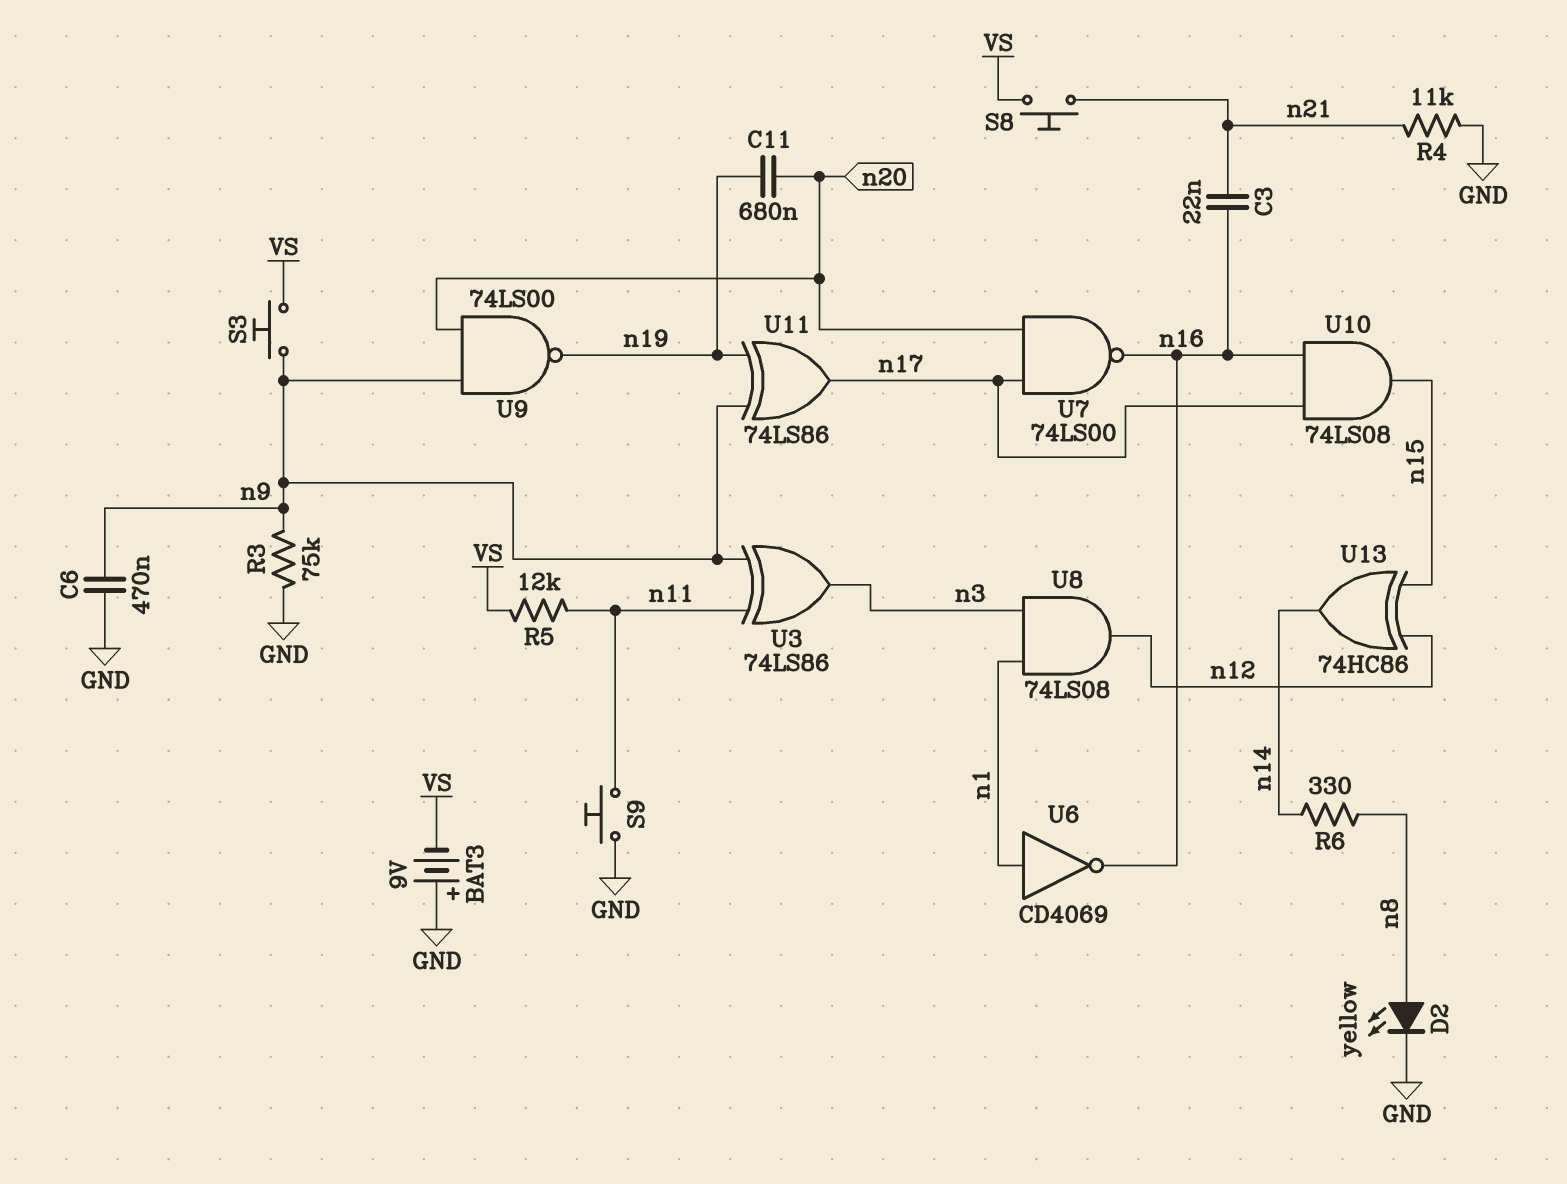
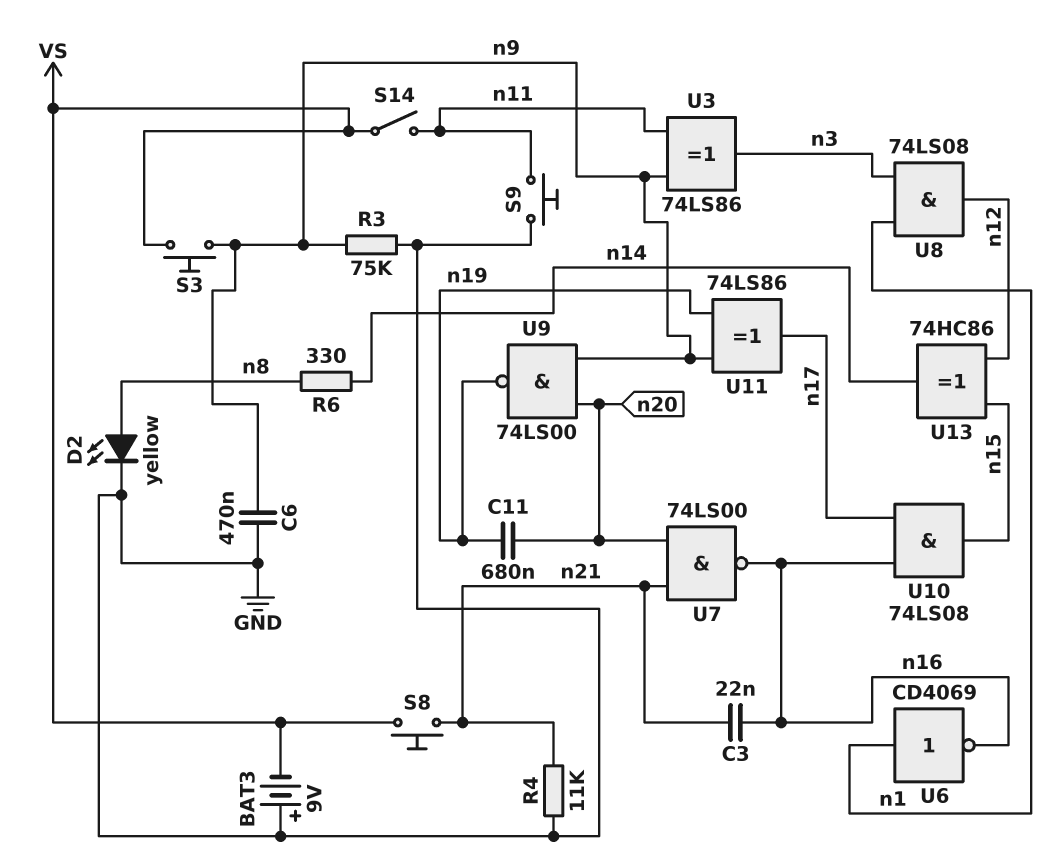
R5: 12k (VS, n11) -> none
S14: none -> switch (VS, n11)
U7: NAND 74LS00 (in n17, in n20, out n16) -> NAND 74LS00 (in n20, in n21, out n16)

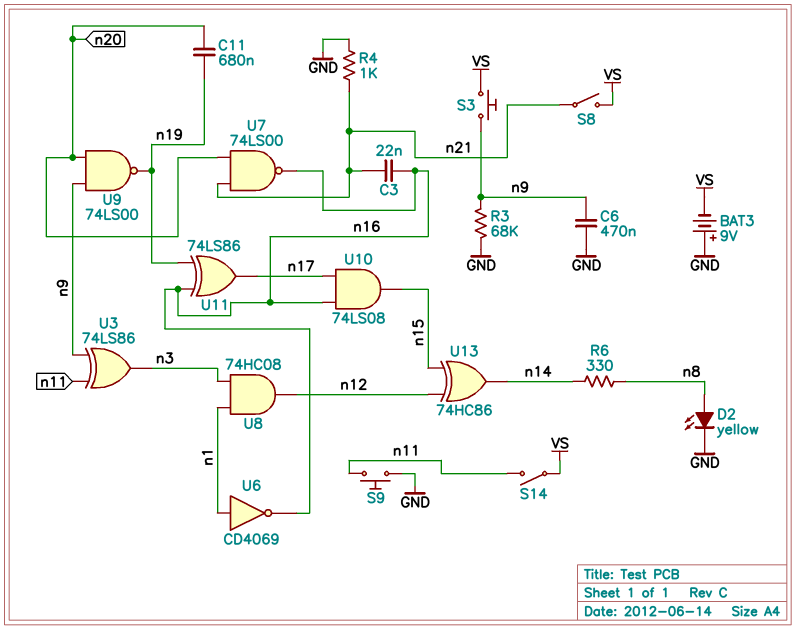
R3: 75k (GND, n9) -> 68k (GND, n9)
R4: 11k (GND, n21) -> 1k (GND, n21)
S8: button (VS, n21) -> switch (VS, n21)
U8: AND 74LS08 (in n1, in n3, out n12) -> AND 74HC08 (in n1, in n3, out n12)
U11: XOR 74LS86 (in n9, in n19, out n17) -> XOR 74LS86 (in n16, in n19, out n17)

